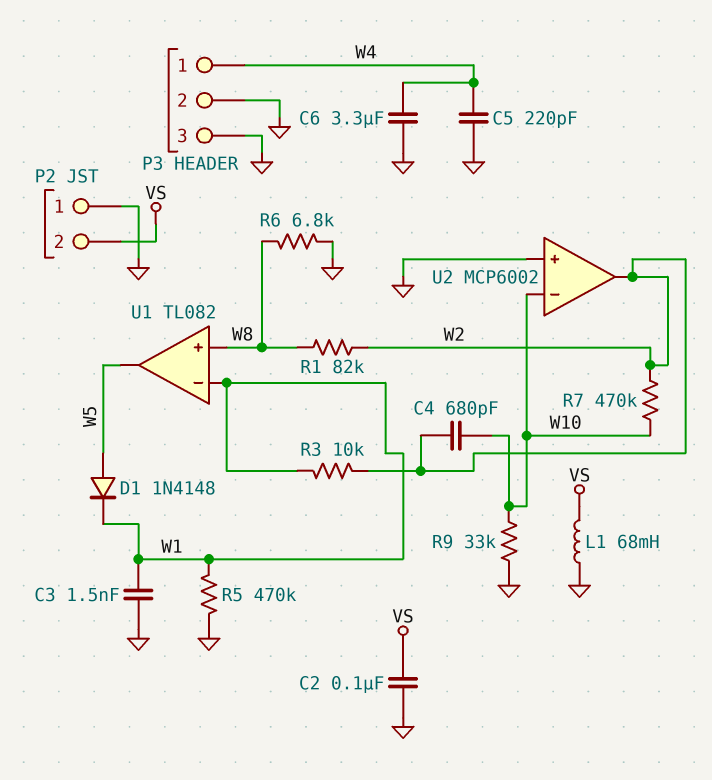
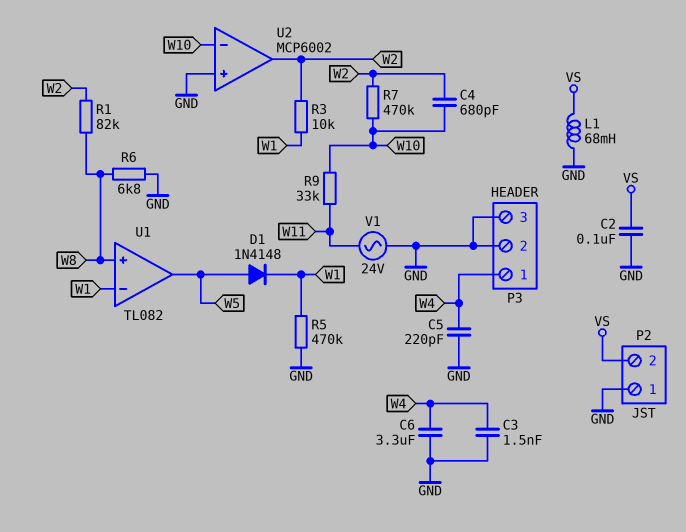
C3: 1.5nF (GND, W1) -> 1.5nF (GND, W4)
R9: 33k (GND, W10) -> 33k (W10, W11)
V1: none -> AC 24V (GND, W11)

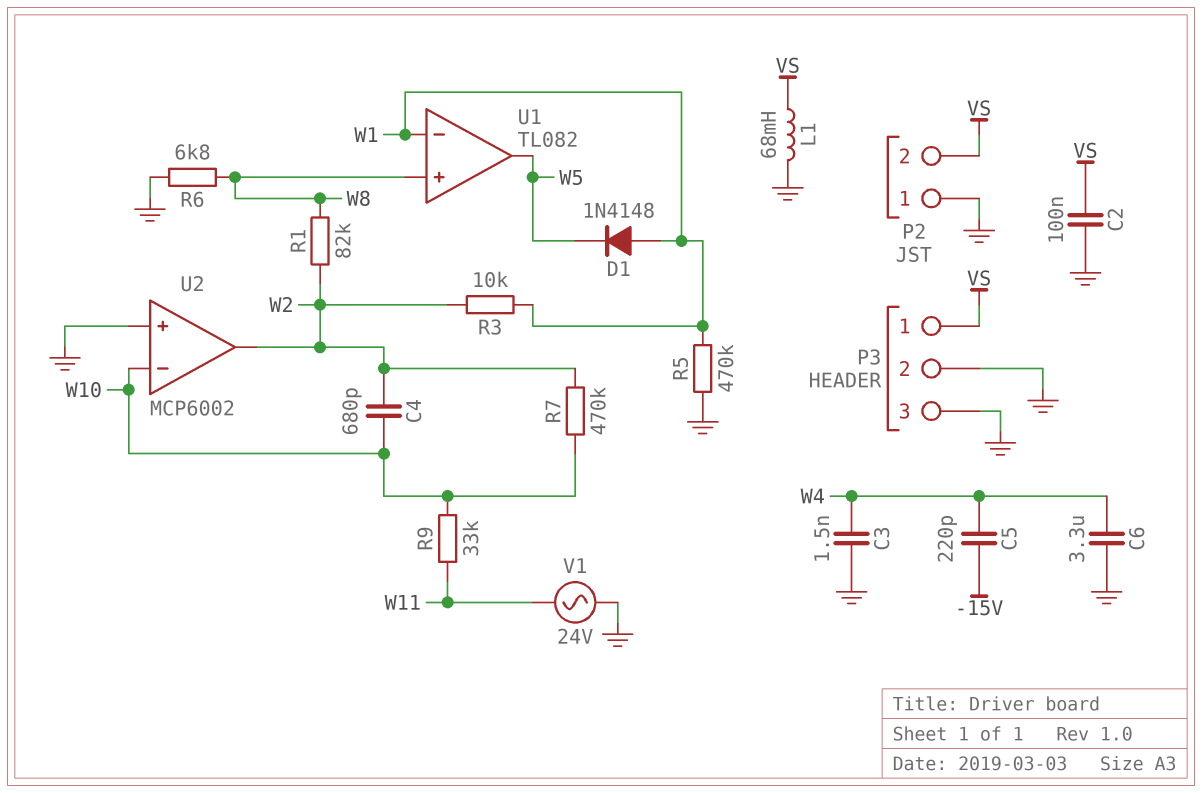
C5: 220pF (GND, W4) -> 220pF (-15V, W4)
D1: diode 1N4148 (A W5, K W1) -> diode 1N4148 (A W1, K W5)
P3 pin 1: W4 -> VS

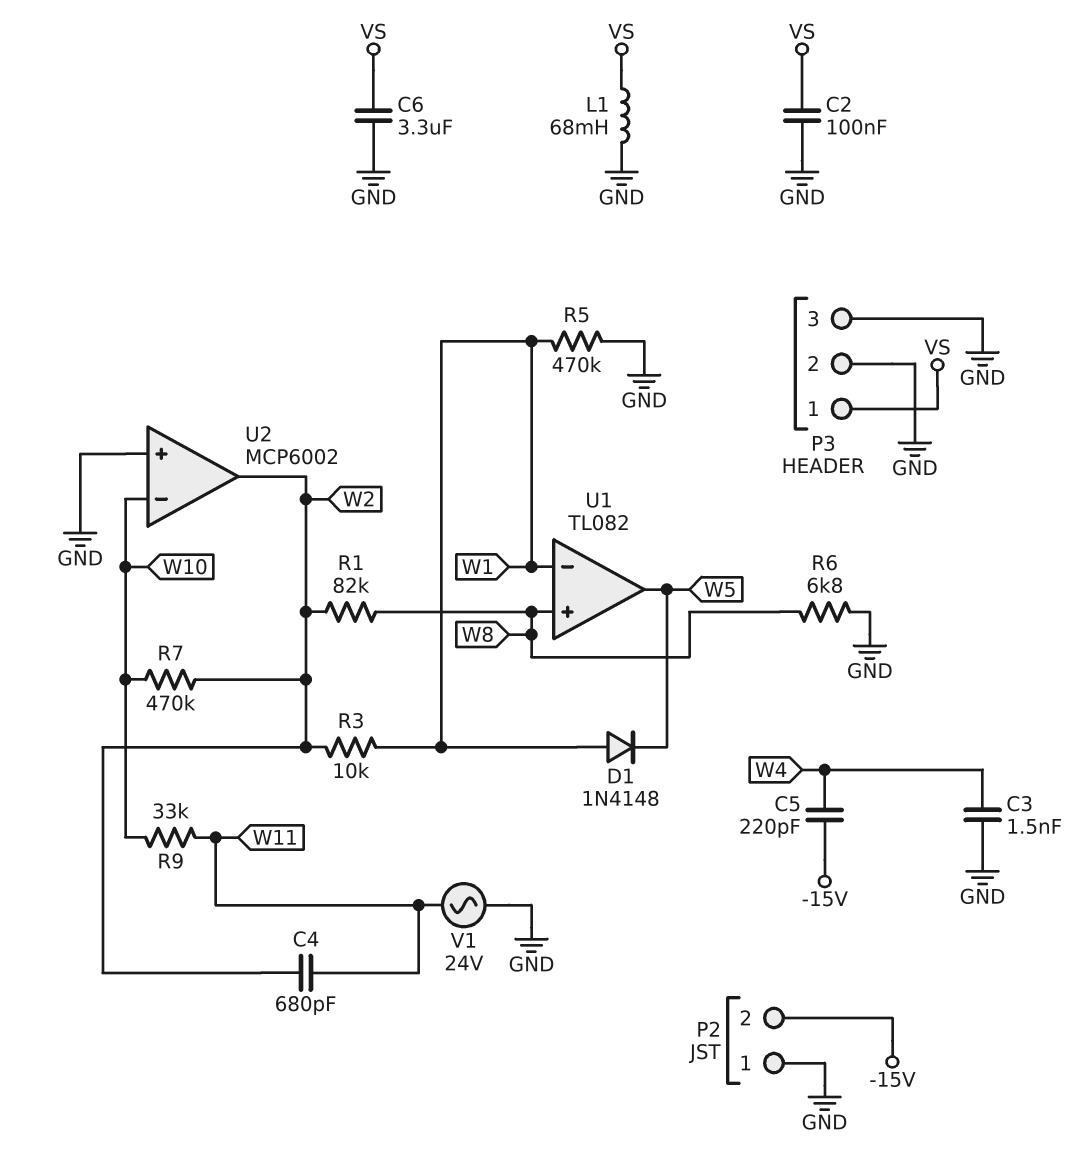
C4: 680pF (W2, W10) -> 680pF (W2, W11)
C6: 3.3uF (GND, W4) -> 3.3uF (GND, VS)
P2 pin 2: VS -> -15V

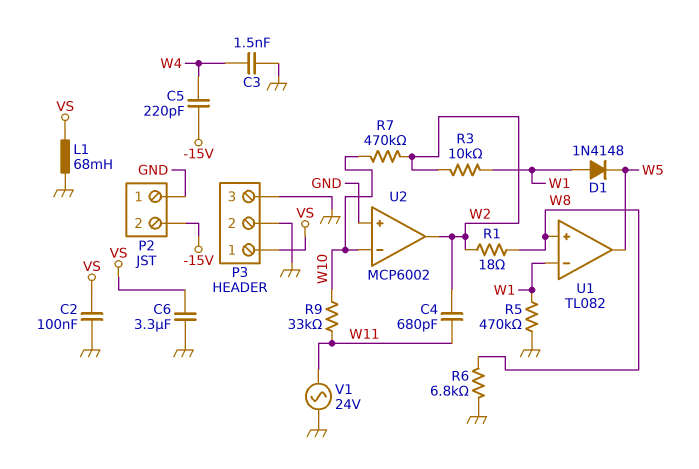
R1: 82k (W2, W8) -> 18 (W2, W8)

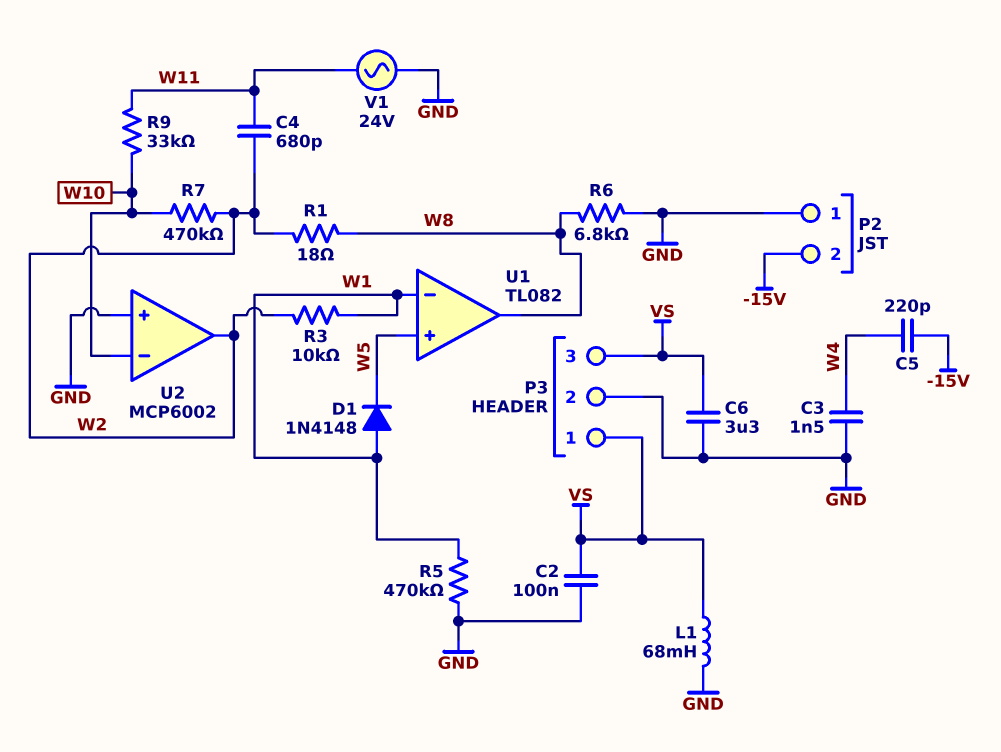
P3 pin 3: GND -> VS
U1 pin in+: W8 -> W5
U1 pin out: W5 -> W8

